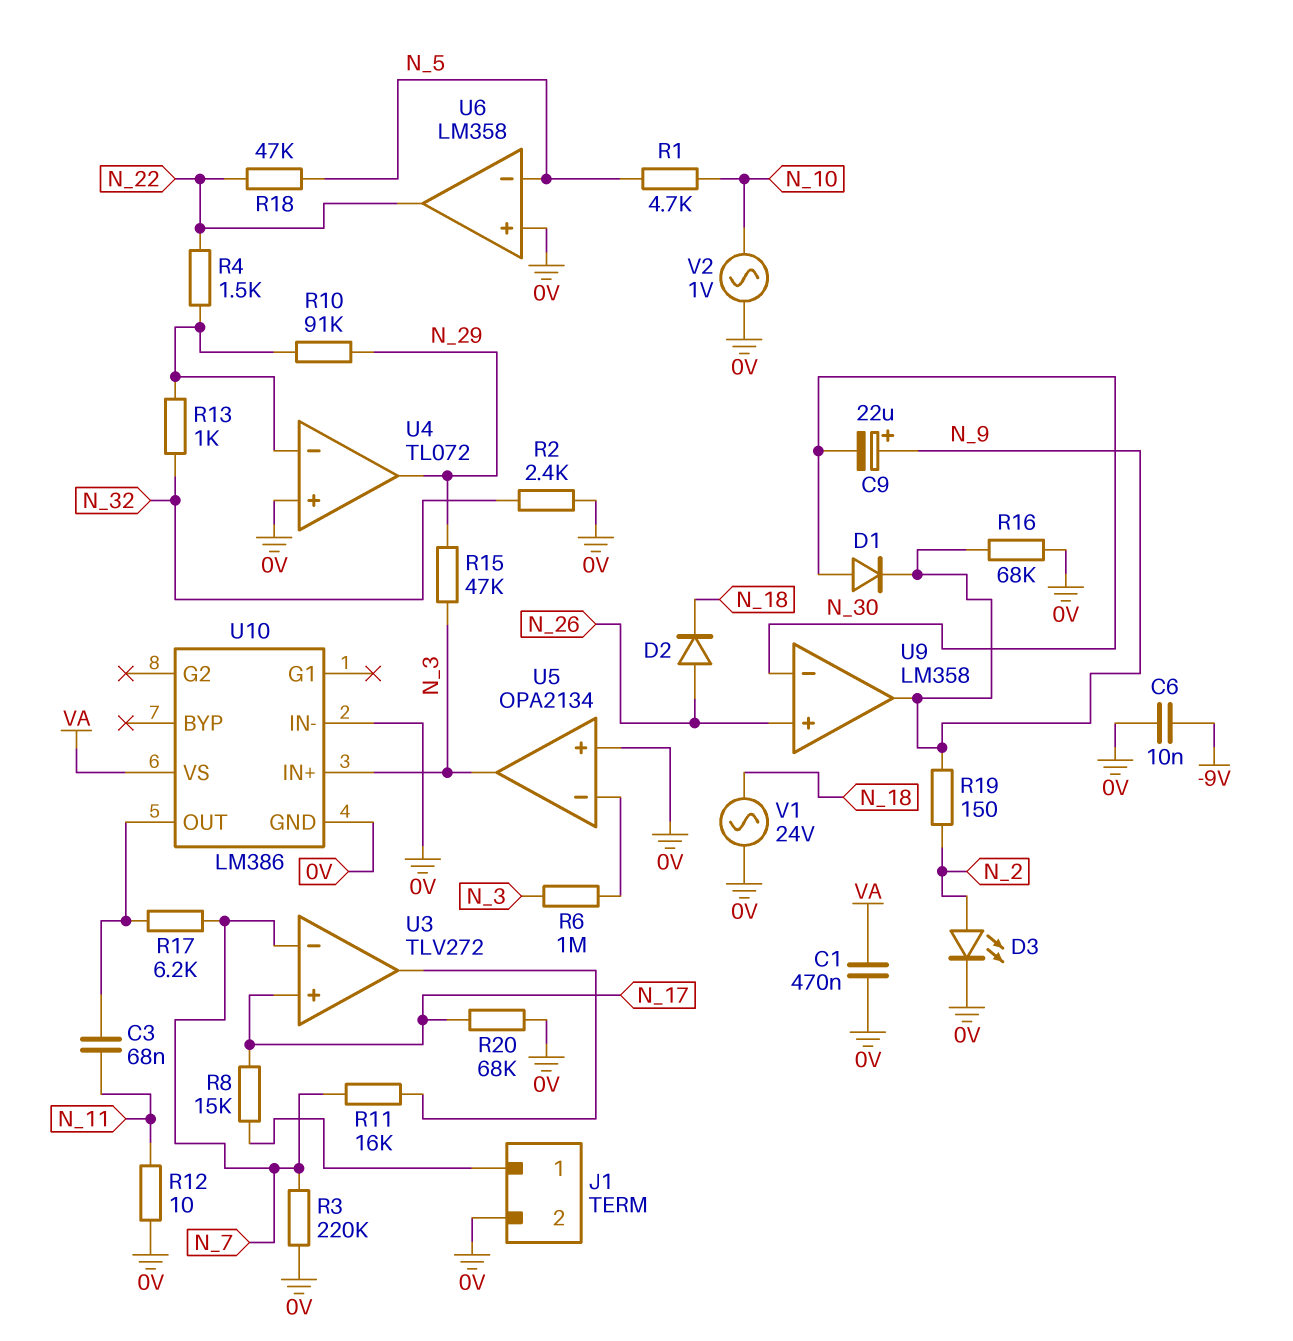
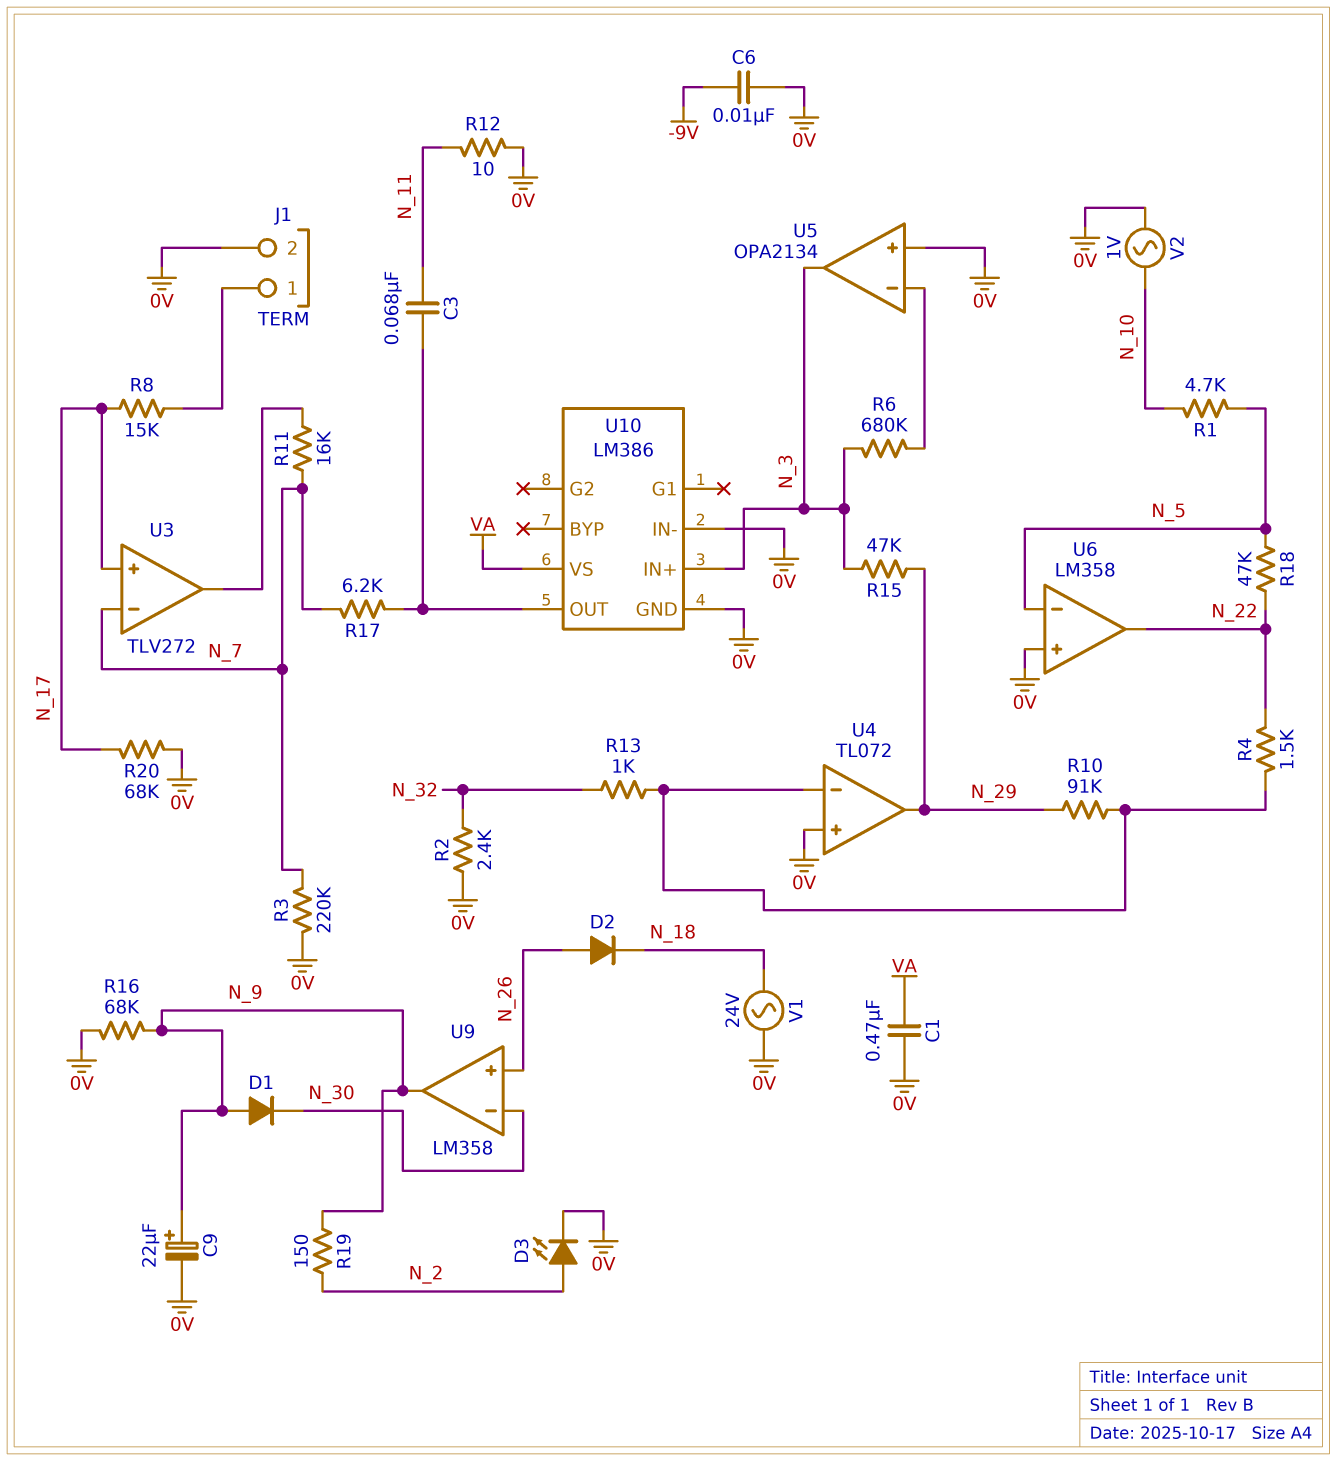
C9: 22uF (plus N_9, minus N_30) -> 22uF (plus N_9, minus 0V)
D1: diode (A N_30, K N_9) -> diode (A N_9, K N_30)
R6: 1M (N_3, U5/in-) -> 680k (N_3, U5/in-)

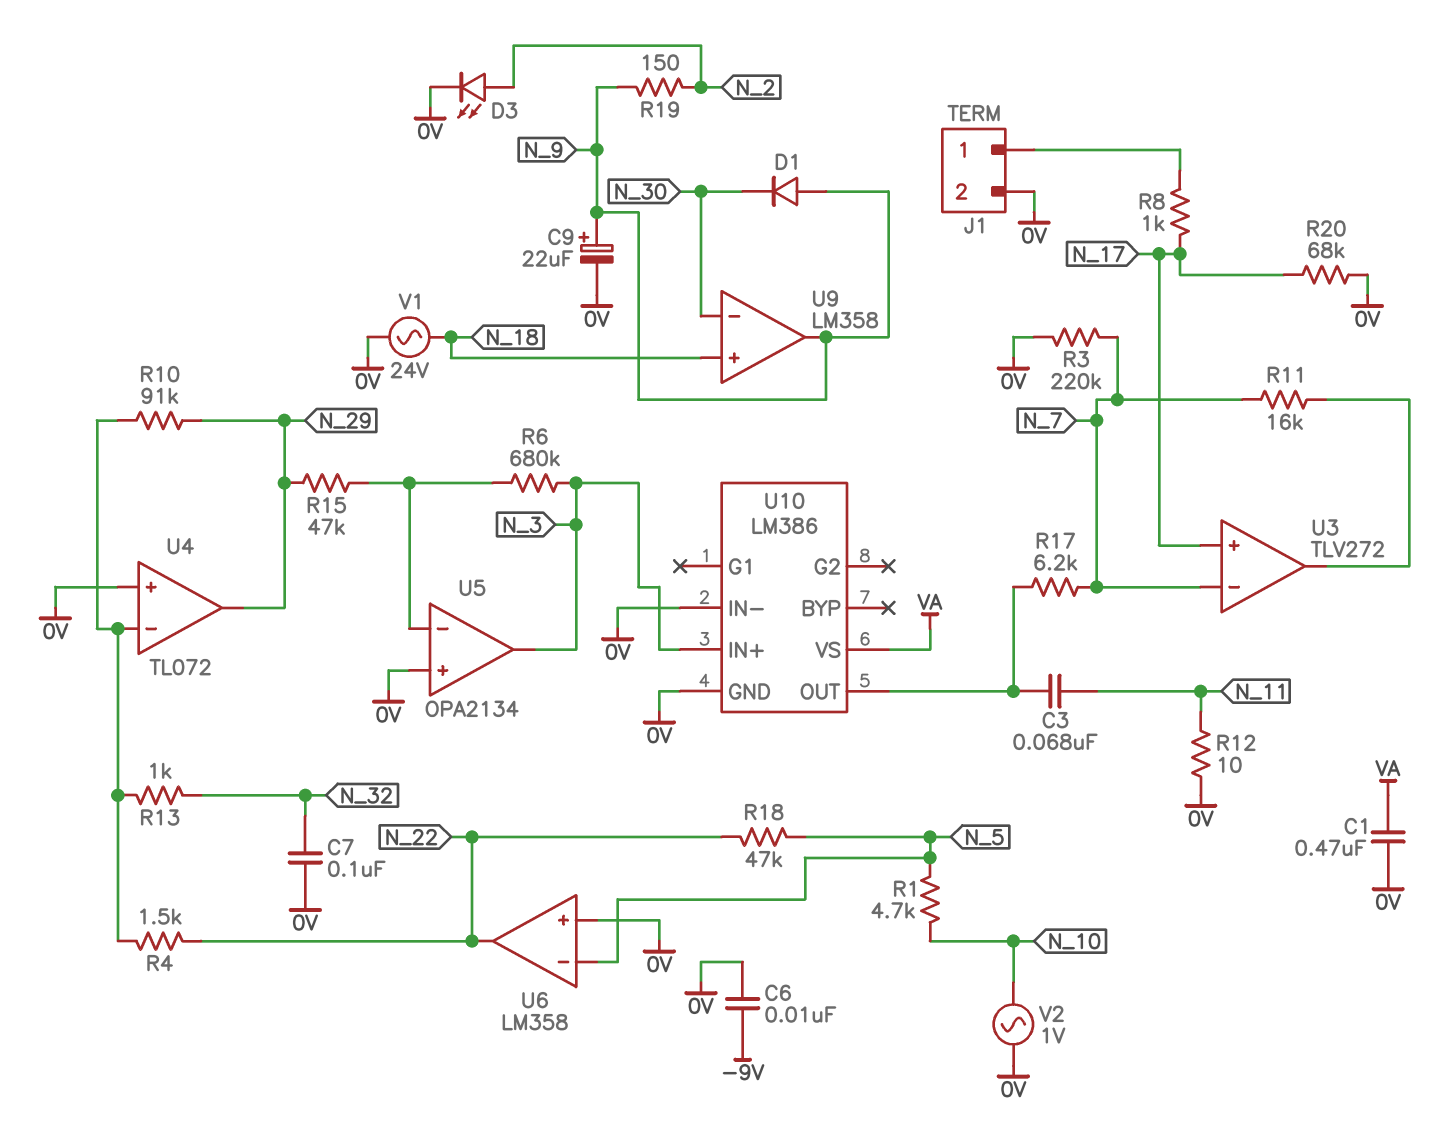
C7: none -> 100nF (0V, N_32)
D2: diode (A N_26, K N_18) -> none
R2: 2.4k (0V, N_32) -> none
R8: 15k (J1/1, N_17) -> 1k (J1/1, N_17)
R15: 47k (N_3, N_29) -> 47k (N_29, U5/in-)
R16: 68k (0V, N_9) -> none
U9 pin in+: N_26 -> N_18

